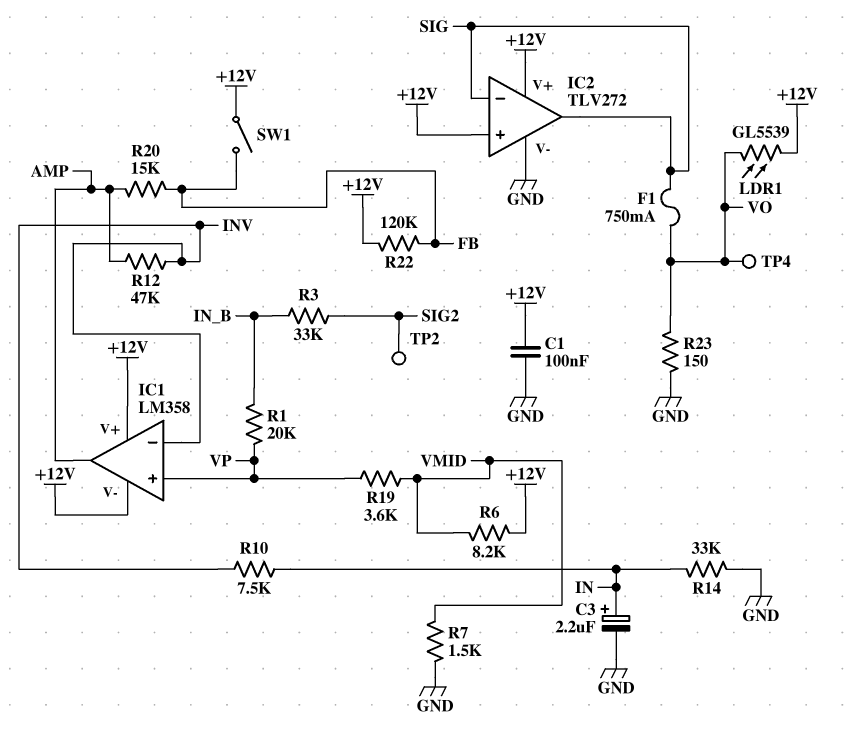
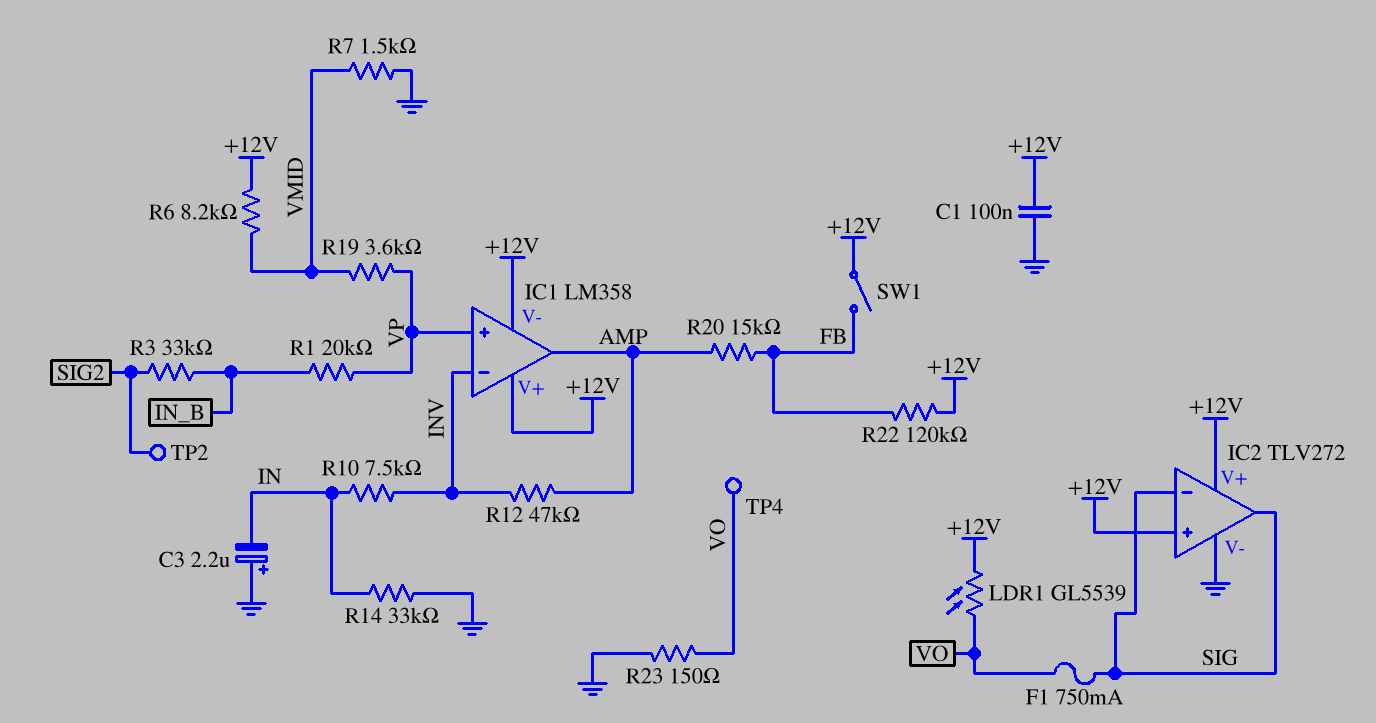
C3: 2.2uF (plus IN, minus GND) -> 2.2uF (plus GND, minus IN)

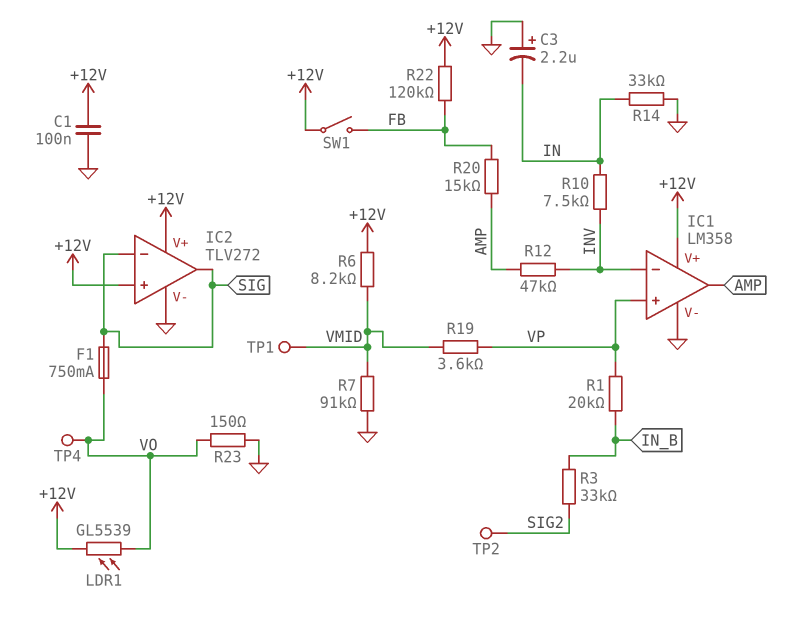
IC1 pin V-: +12V -> GND
R7: 1.5k (GND, VMID) -> 91k (GND, VMID)
TP1: none -> test point (VMID)

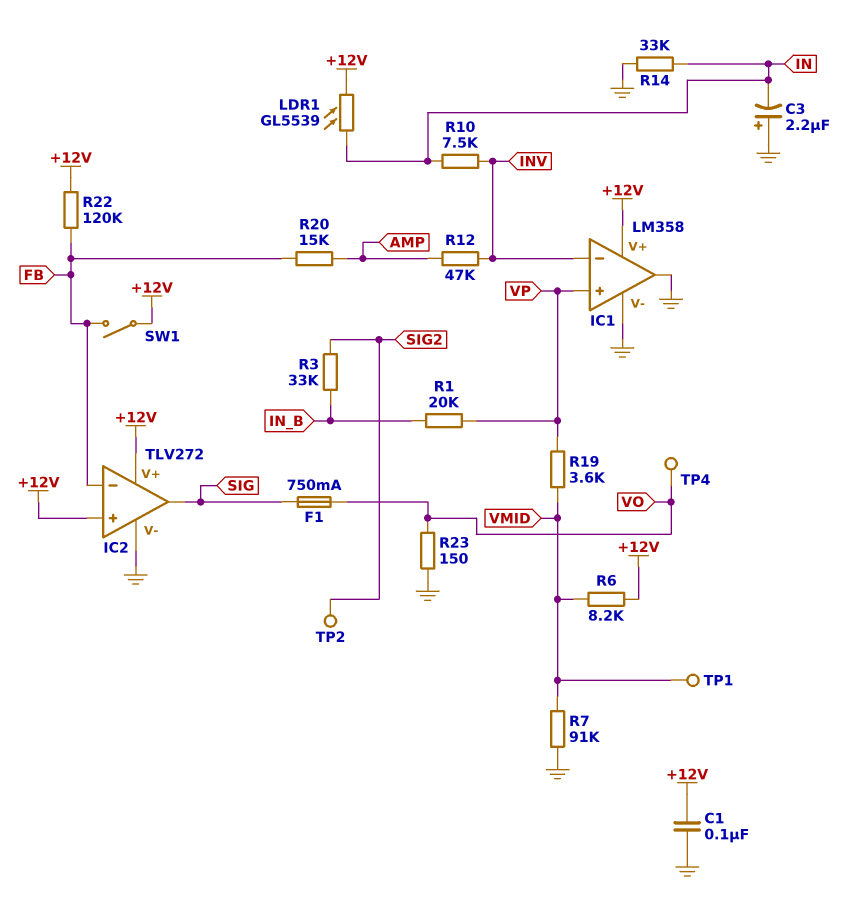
IC1 pin out: AMP -> GND
IC2 pin in-: SIG -> FB
LDR1: GL5539 (+12V, VO) -> GL5539 (+12V, IN)

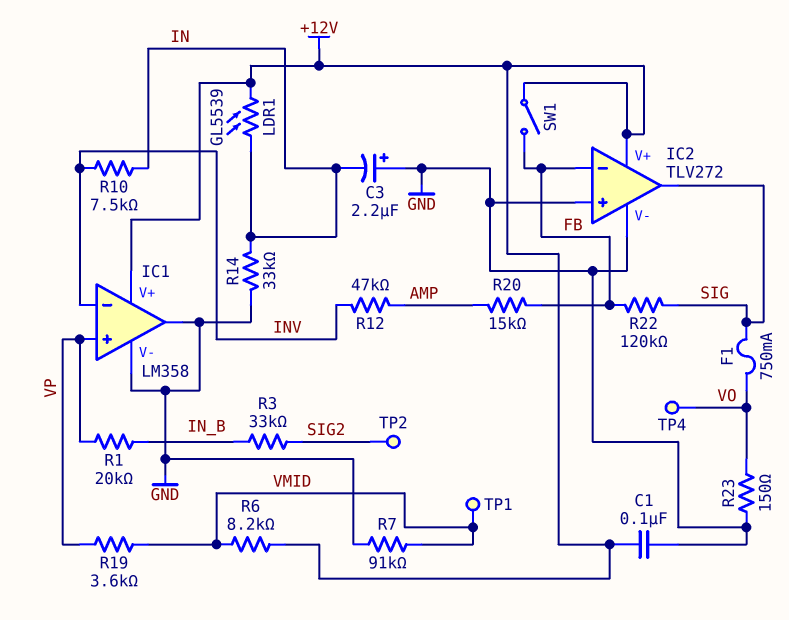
IC2 pin in+: +12V -> GND
R22: 120k (+12V, FB) -> 120k (FB, SIG)

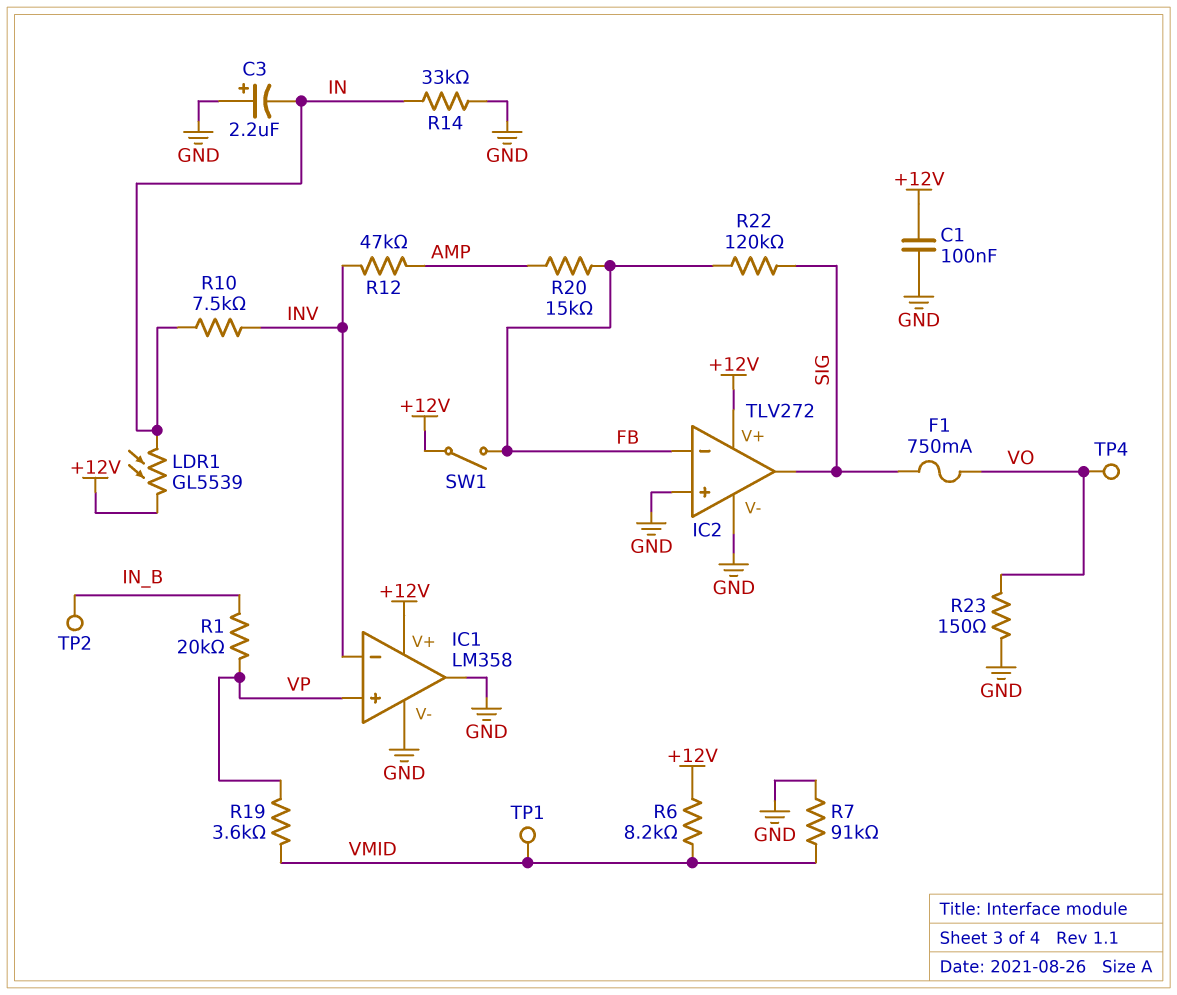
R3: 33k (IN_B, SIG2) -> none
TP2: test point (SIG2) -> test point (IN_B)

